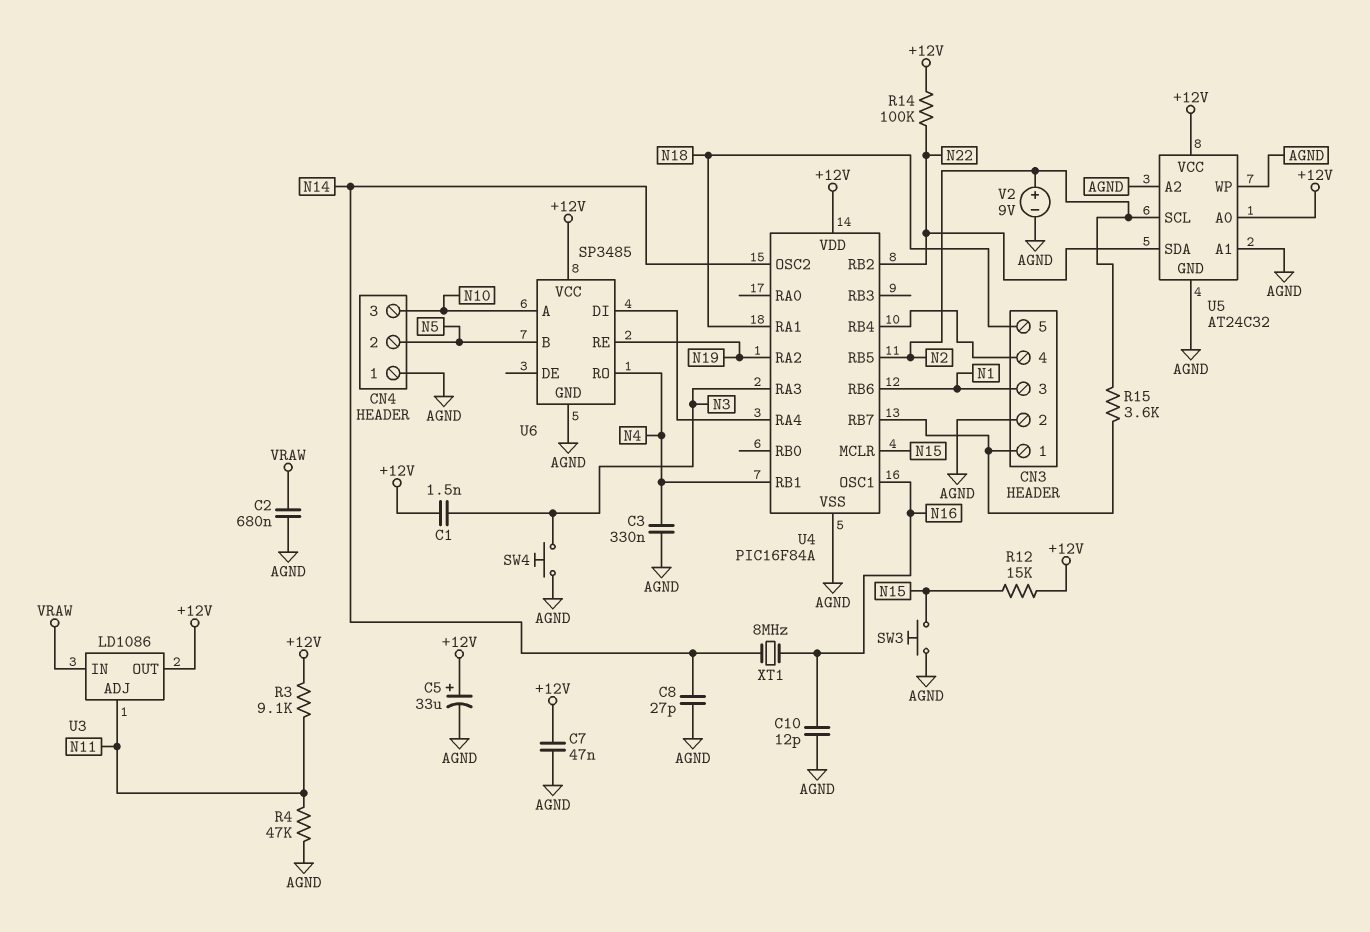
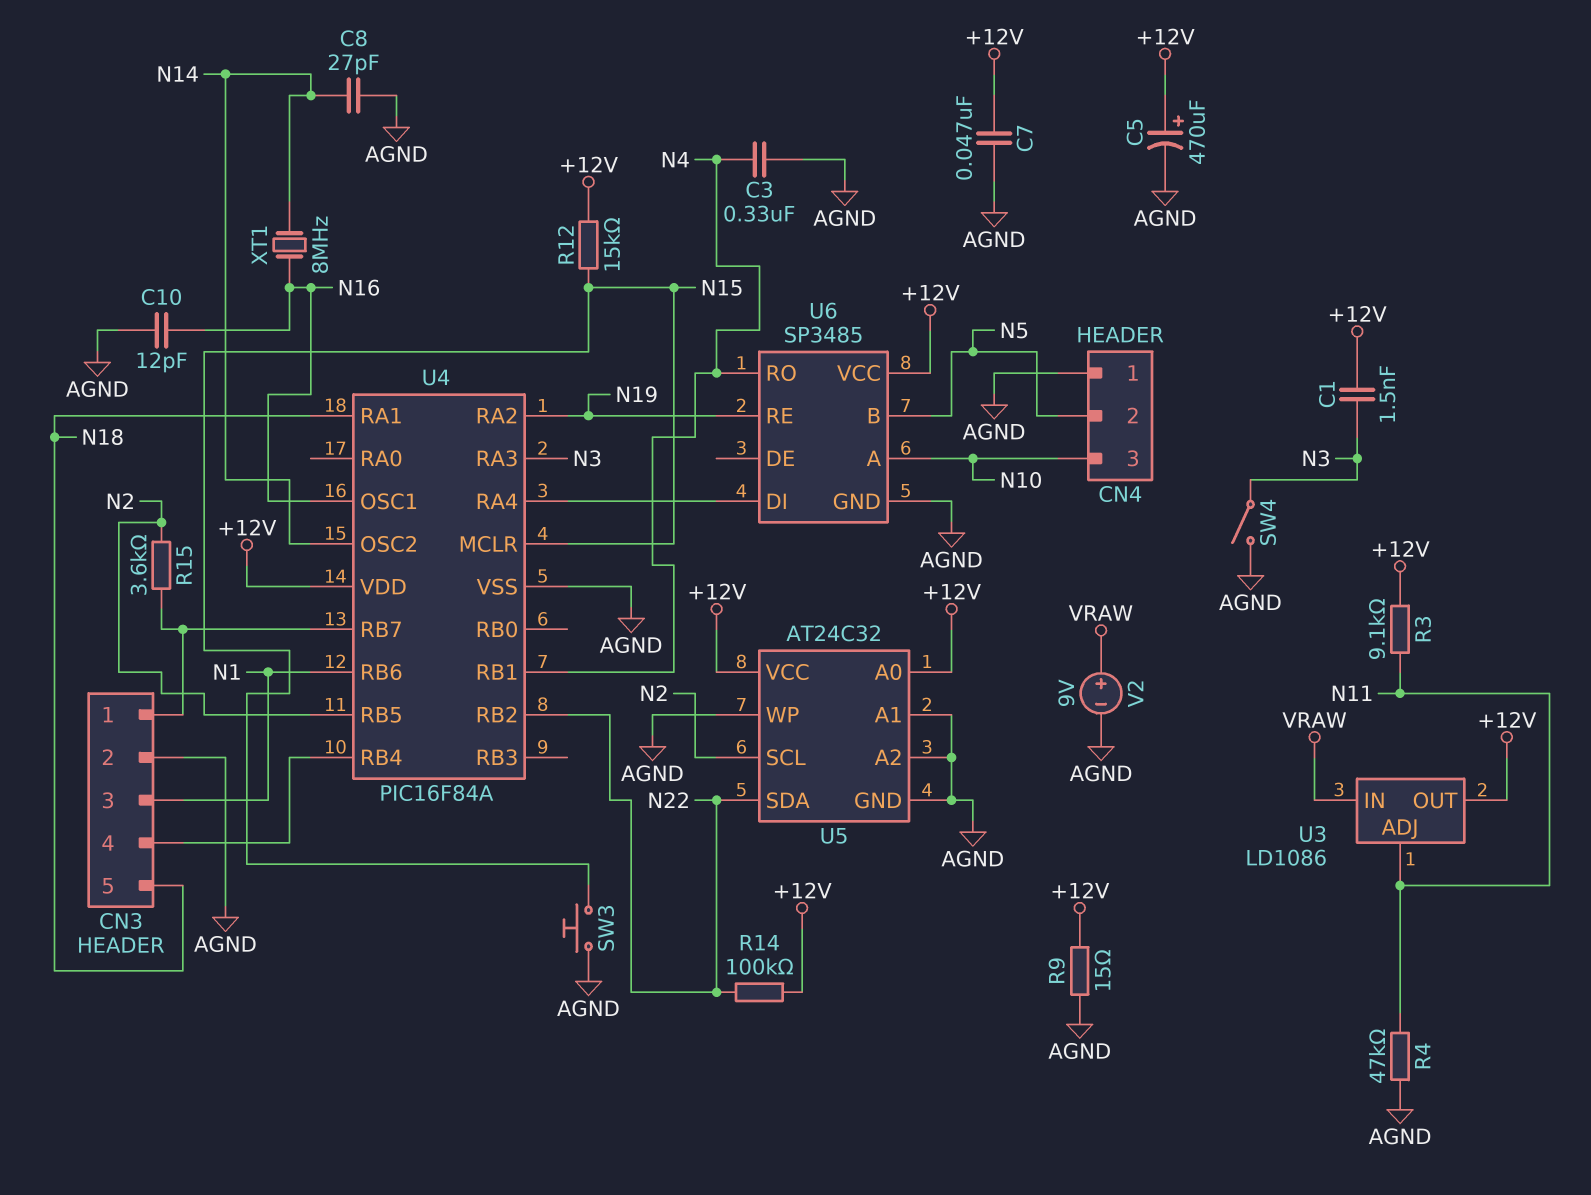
C2: 680nF (AGND, VRAW) -> none
C5: 33uF (plus +12V, minus AGND) -> 470uF (plus +12V, minus AGND)
R9: none -> 15 (+12V, AGND)
SW4: button (AGND, N3) -> switch (AGND, N3)
V2: 9V (plus N2, minus AGND) -> 9V (plus VRAW, minus AGND)

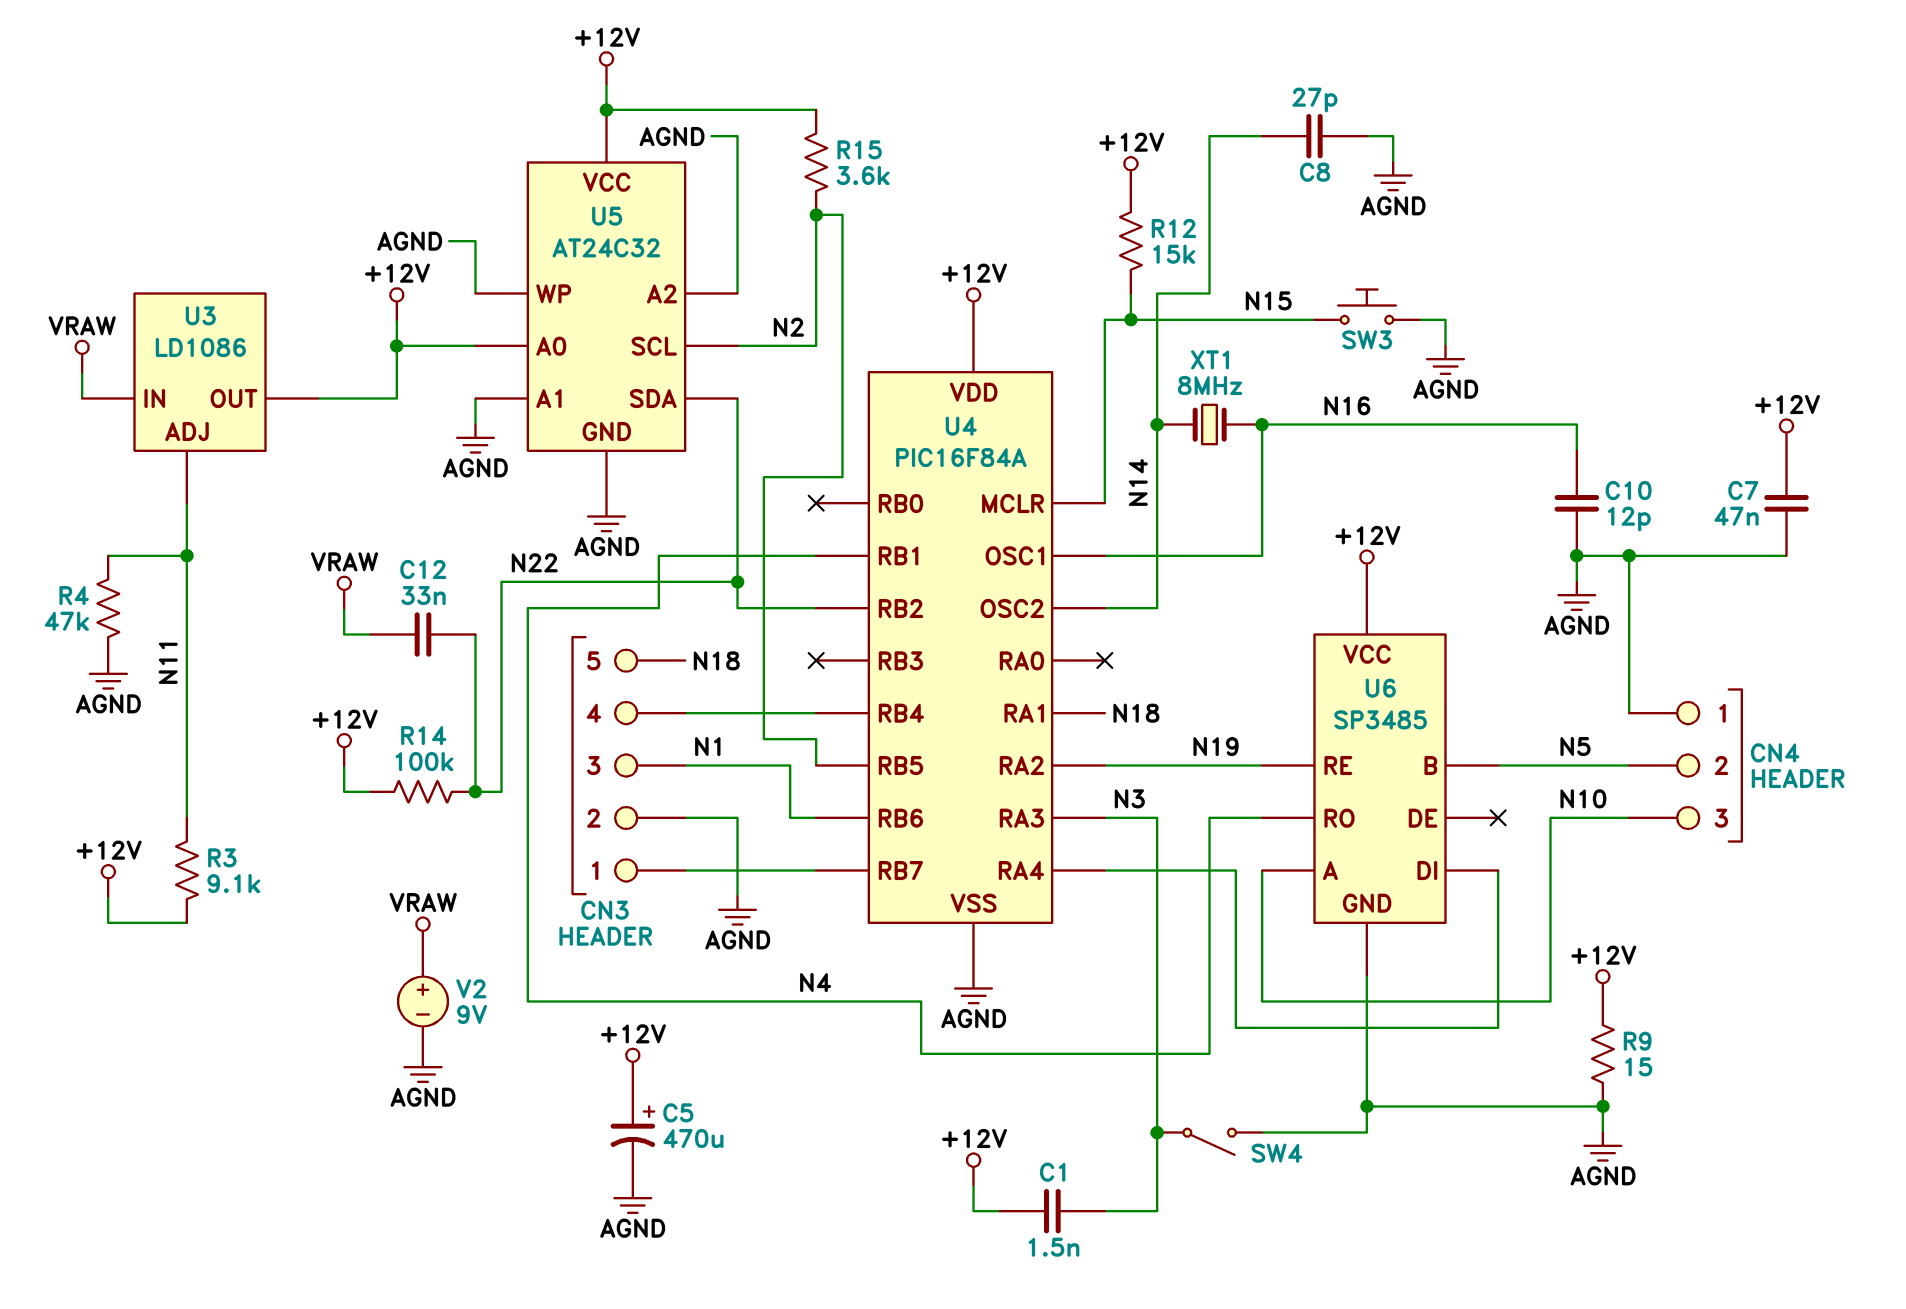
C3: 330nF (AGND, N4) -> none
C12: none -> 33nF (N22, VRAW)
R15: 3.6k (CN3/1, N2) -> 3.6k (+12V, N2)

